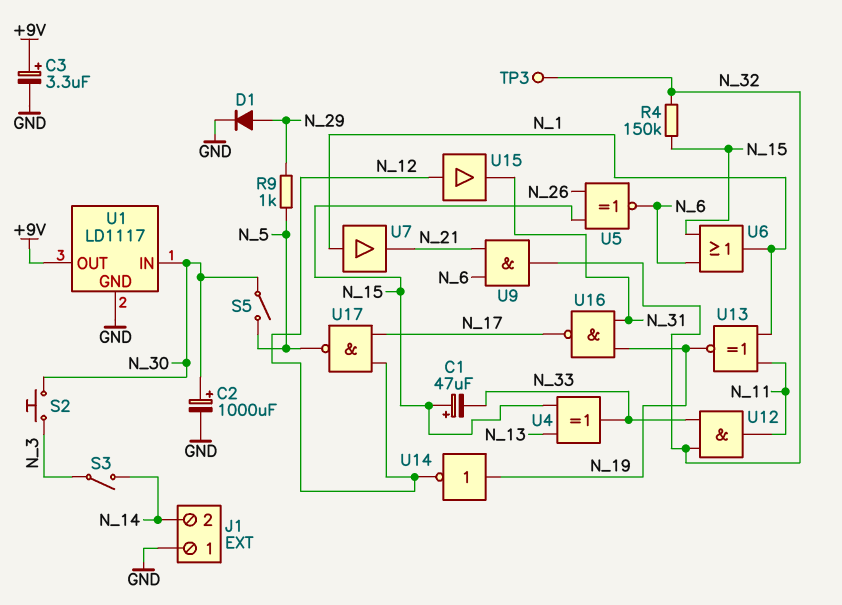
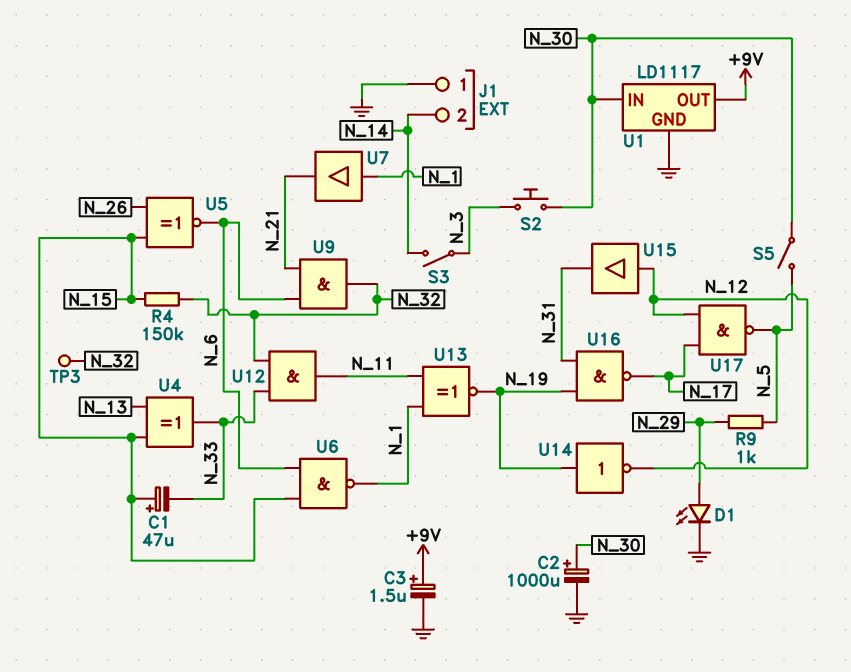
C3: 3.3uF (plus +9V, minus GND) -> 1.5uF (plus +9V, minus GND)
D1: diode (A N_29, K GND) -> LED (A N_29, K GND)
U6: OR (in N_6, in N_15, out N_1) -> NAND (in N_6, in N_15, out N_1)

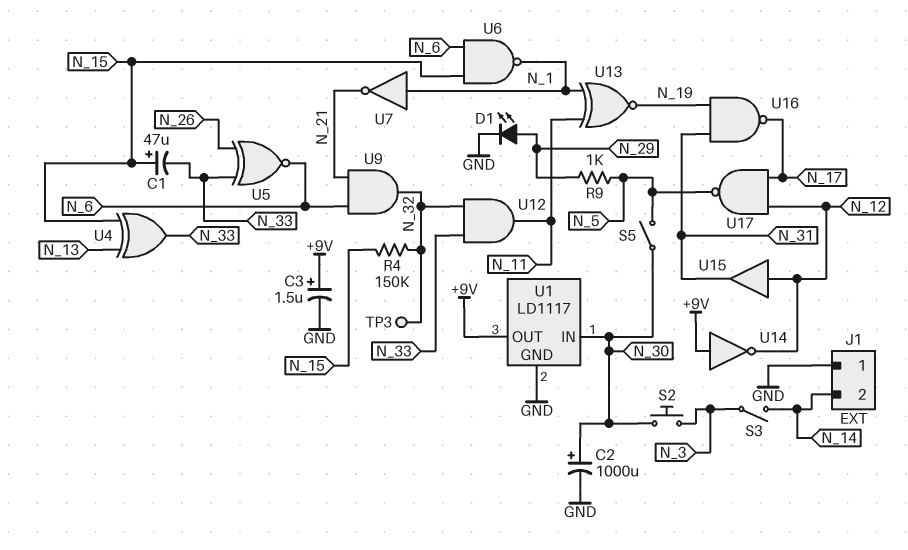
U5: XNOR (in N_15, in N_26, out N_6) -> XNOR (in N_26, in N_33, out N_6)
U7: buffer (in N_1, out N_21) -> NOT (in N_1, out N_21)
U14: NOT (in N_19, out N_12) -> NOT (in +9V, out N_12)

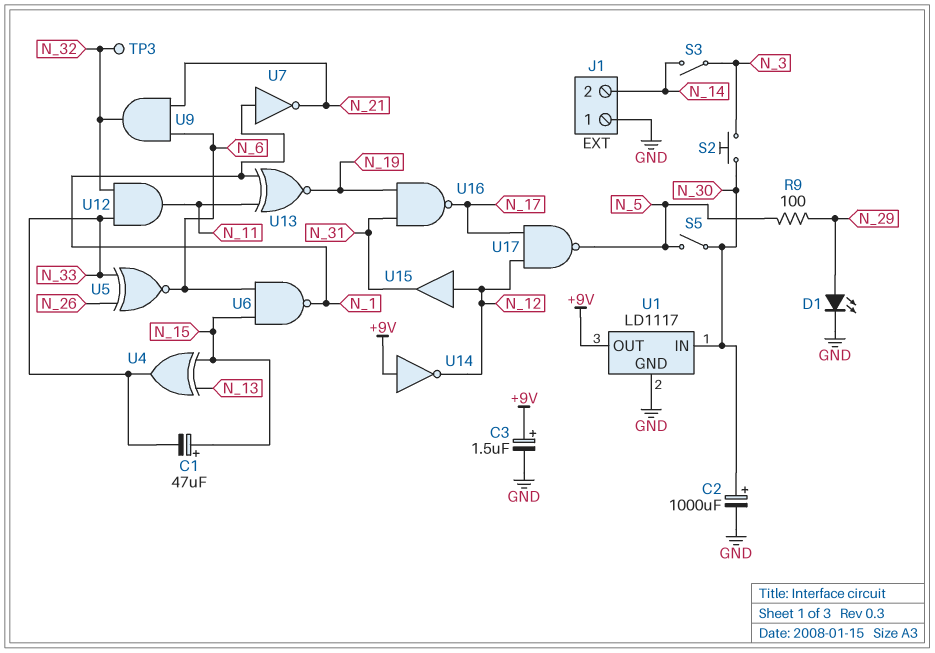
R4: 150k (N_15, N_32) -> none
R9: 1k (N_5, N_29) -> 100 (N_5, N_29)

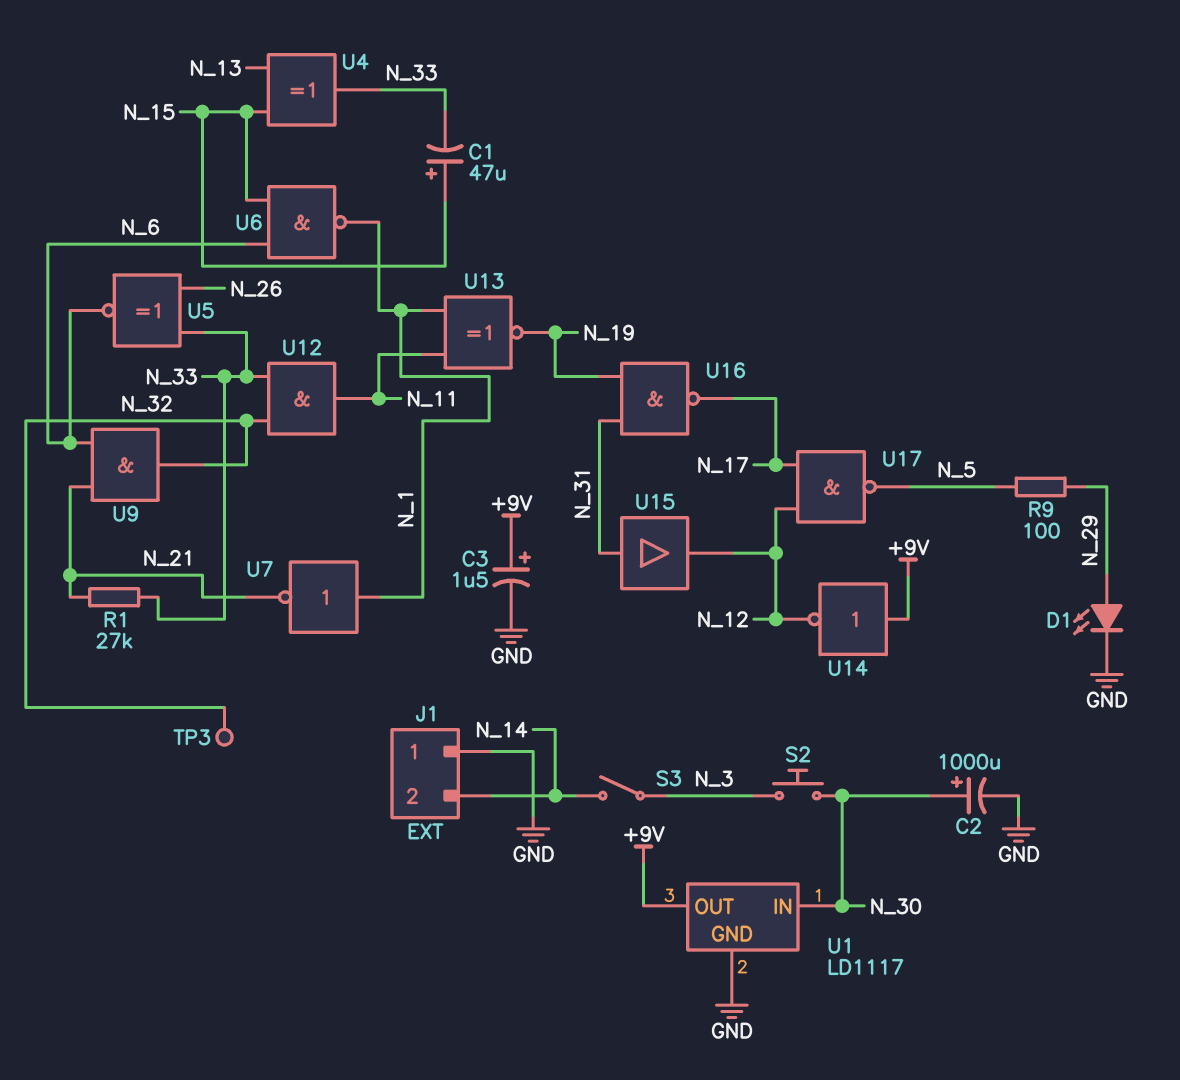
R1: none -> 27k (N_21, N_33)
S5: switch (N_5, N_30) -> none
U15: buffer (in N_12, out N_31) -> buffer (in N_31, out N_12)

